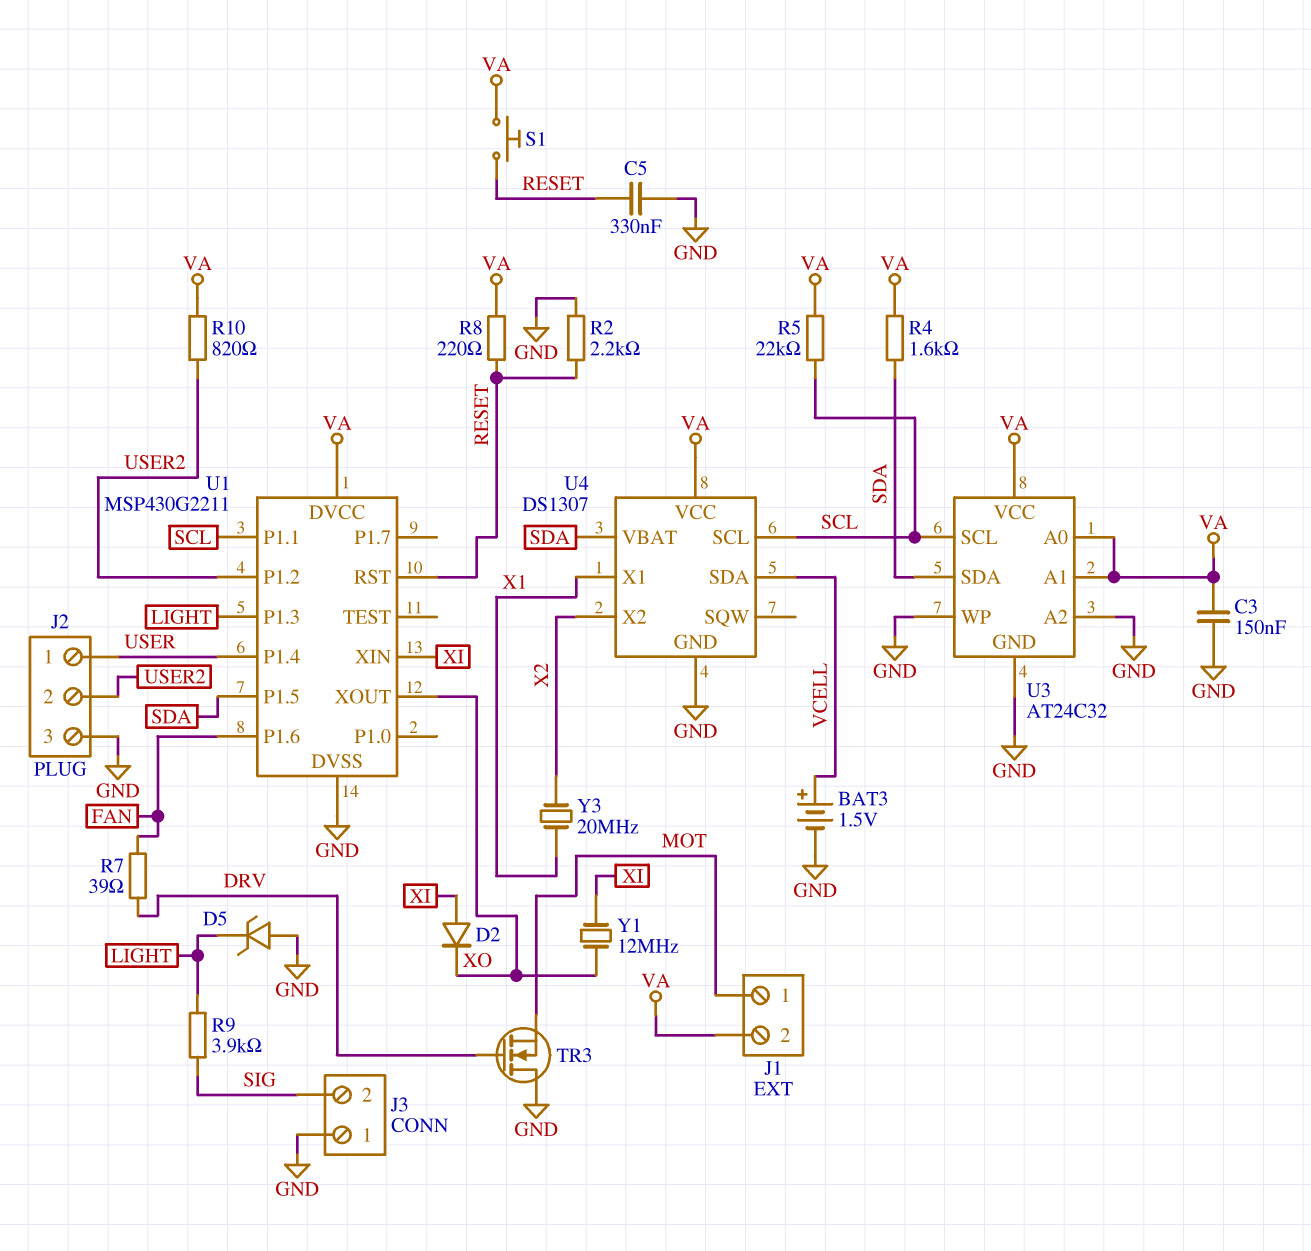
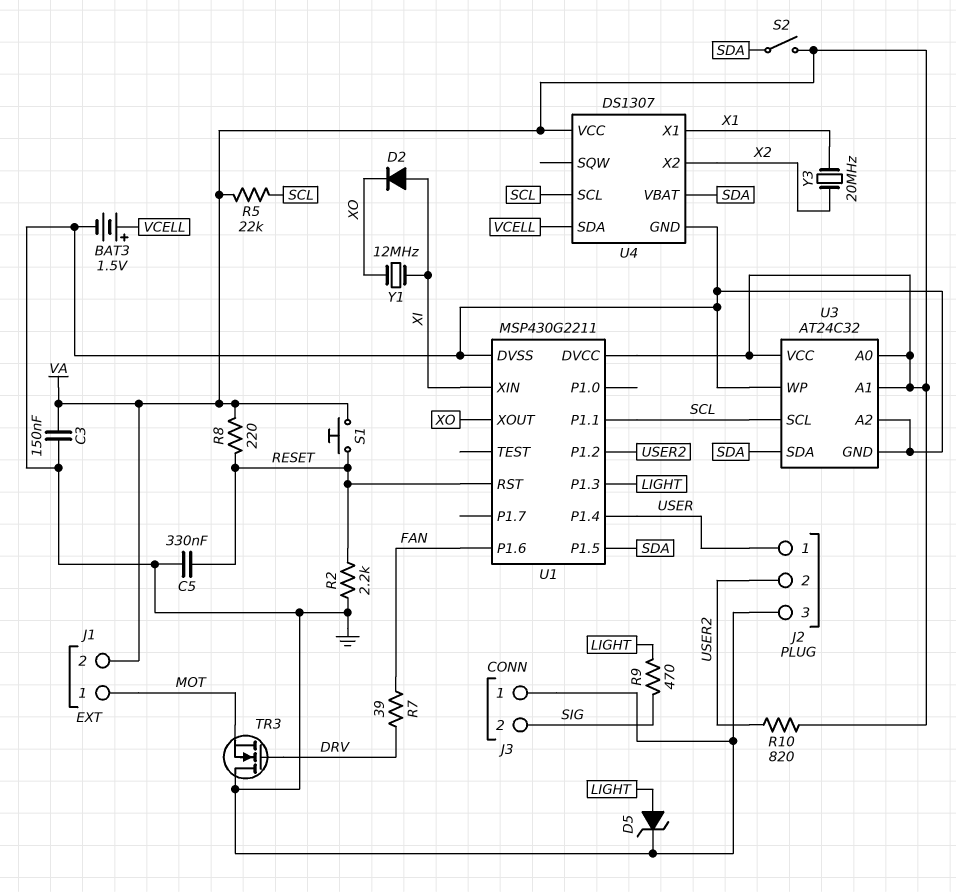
D5: zener (A GND, K LIGHT) -> zener (A LIGHT, K GND)
R4: 1.6k (SDA, VA) -> none
R9: 3.9k (LIGHT, SIG) -> 470 (LIGHT, SIG)
S2: none -> switch (SDA, VA)

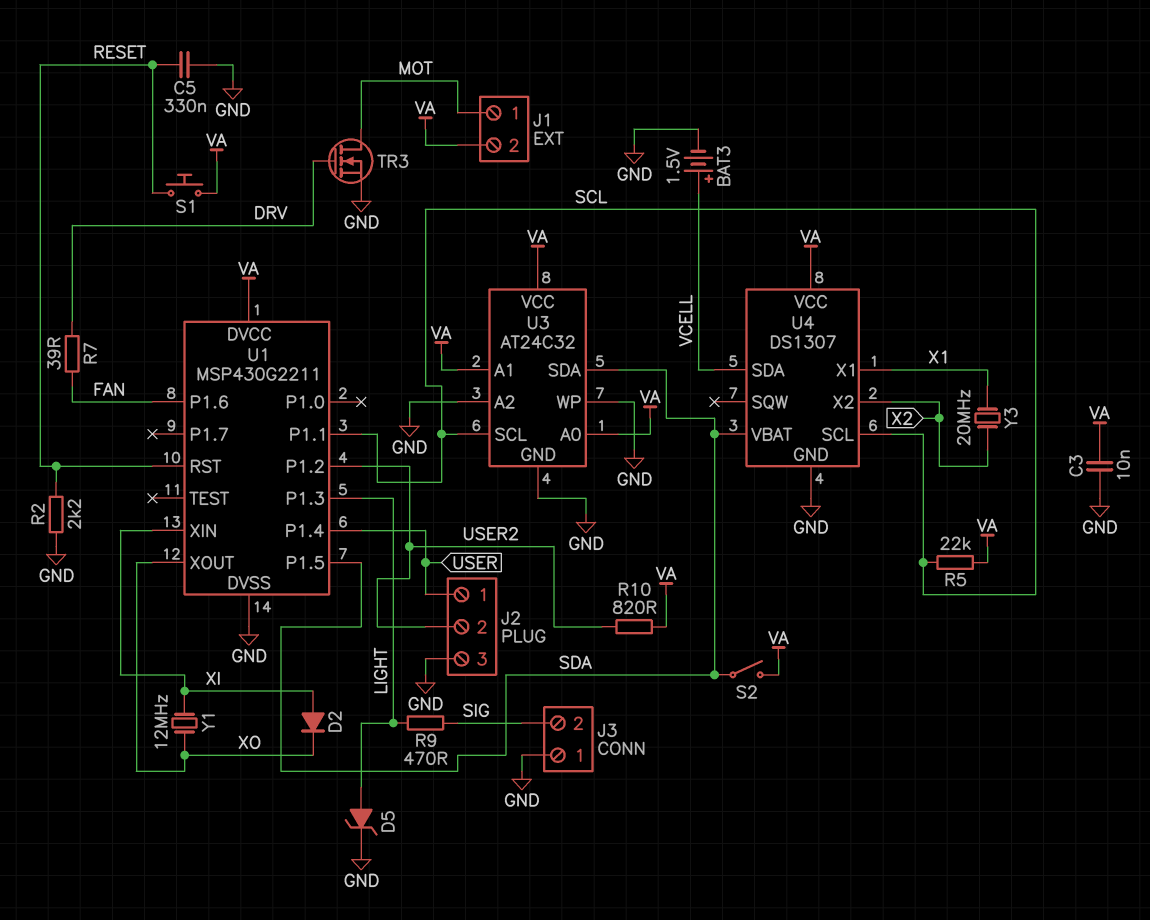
C3: 150nF (GND, VA) -> 10nF (GND, VA)
R8: 220 (RESET, VA) -> none
TR3: NMOS (G DRV, D GND, S MOT) -> NMOS (G DRV, D MOT, S GND)

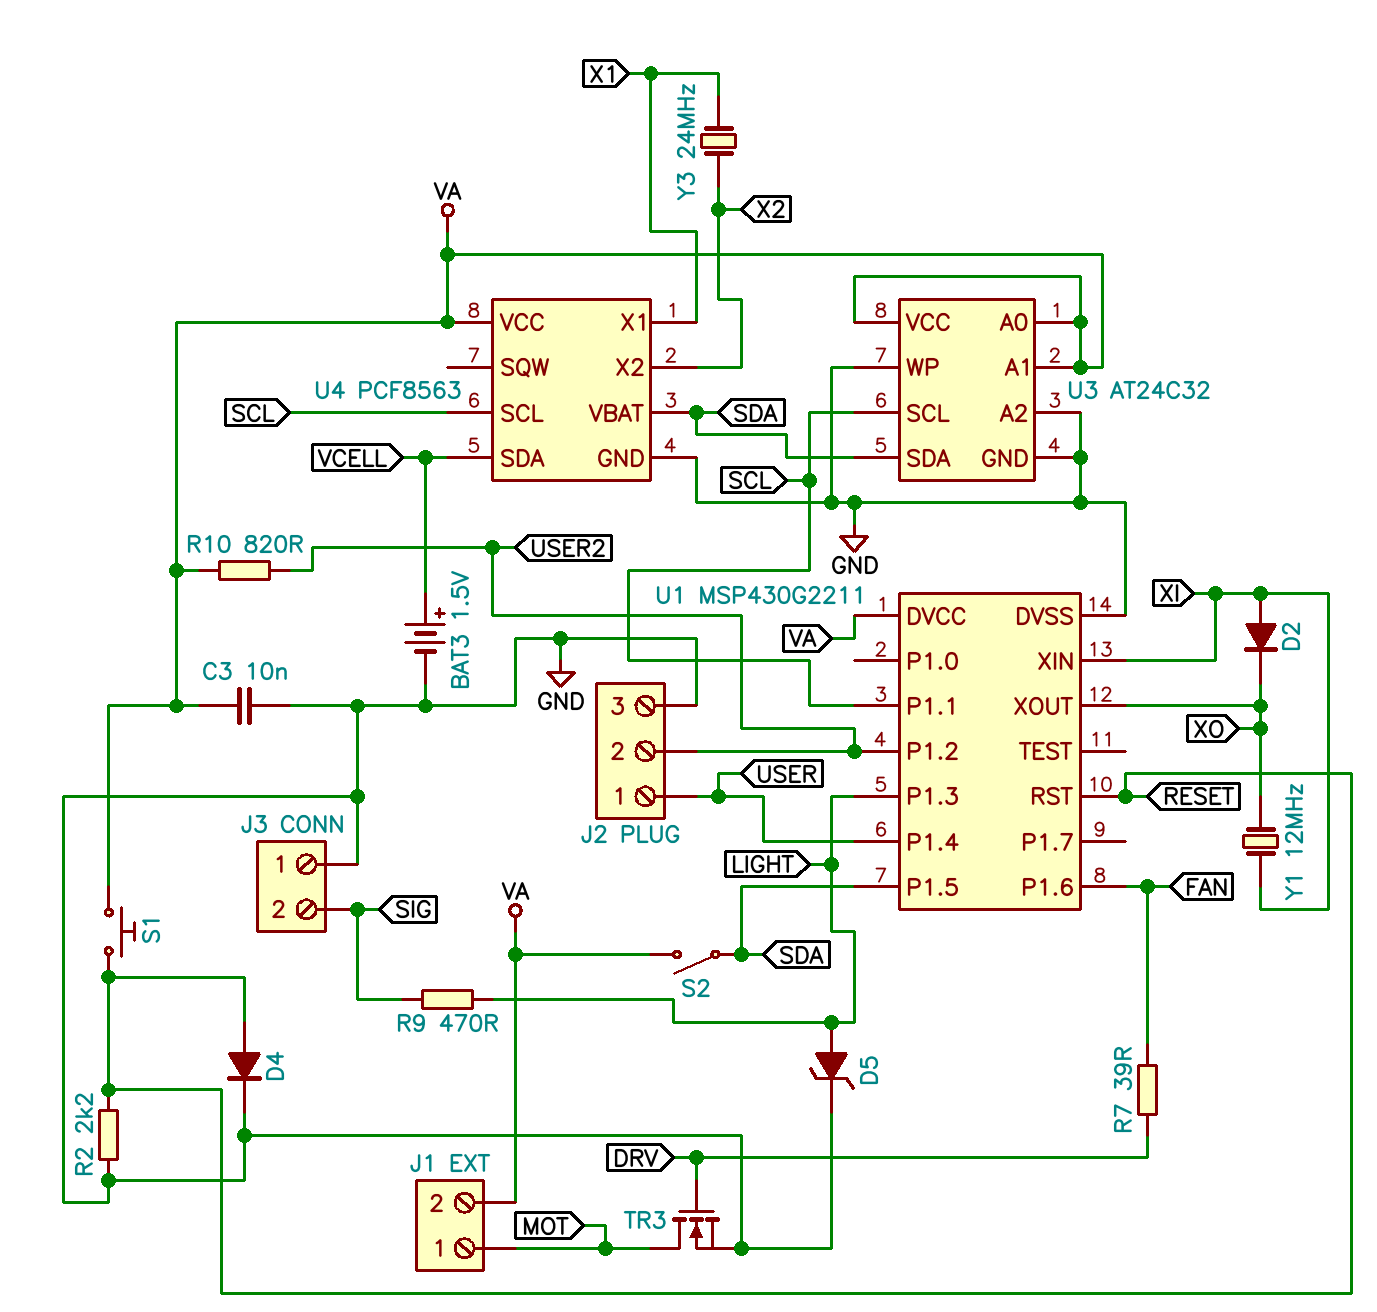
C5: 330nF (GND, RESET) -> none
D4: none -> diode (A RESET, K GND)
R5: 22k (SCL, VA) -> none
U4: DS1307 -> PCF8563
Y3: 20MHz (X1, X2) -> 24MHz (X1, X2)

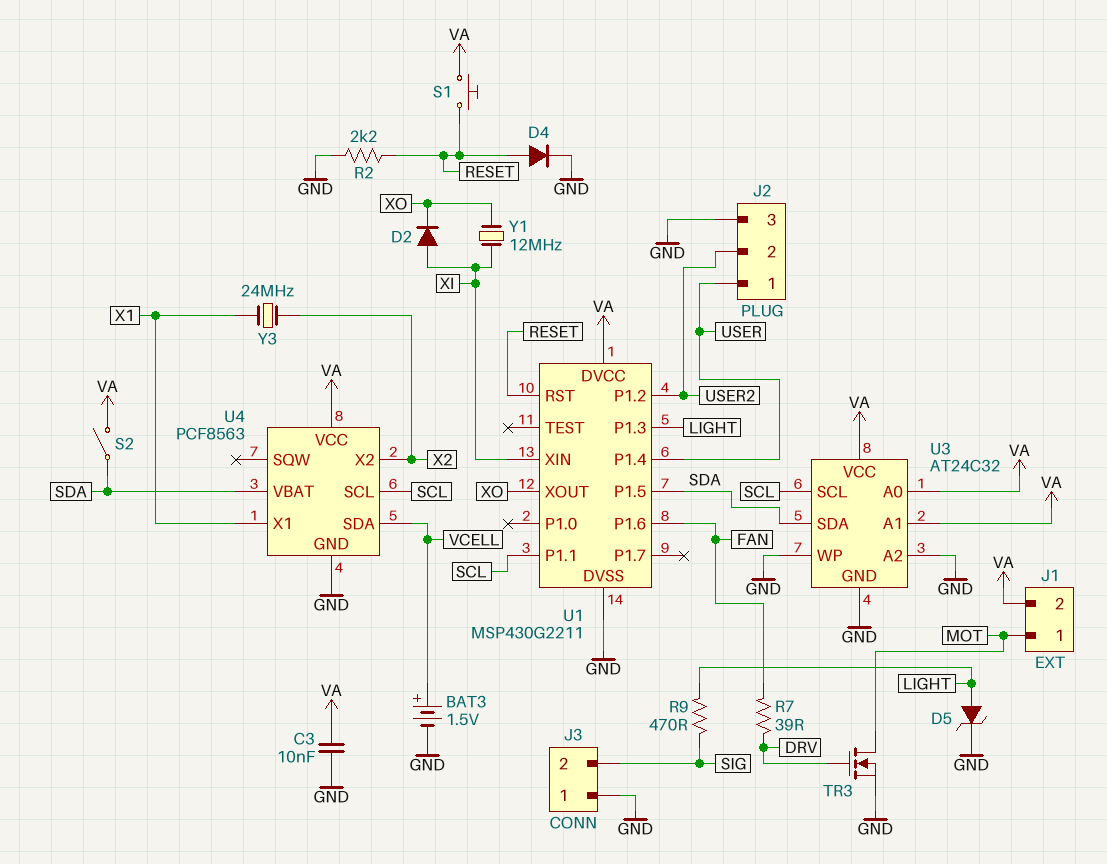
R10: 820 (USER2, VA) -> none

